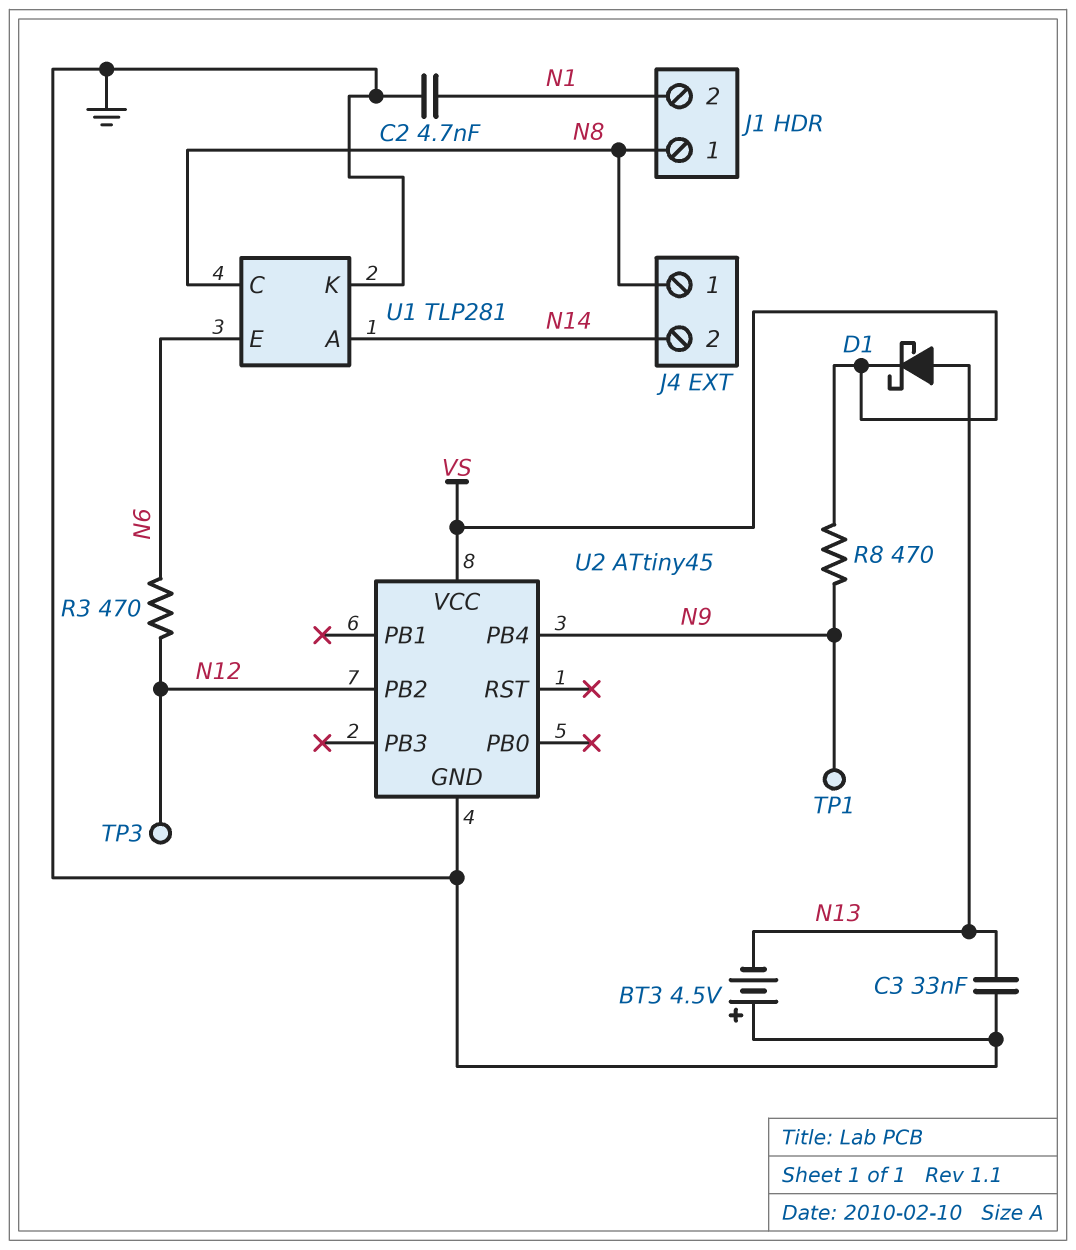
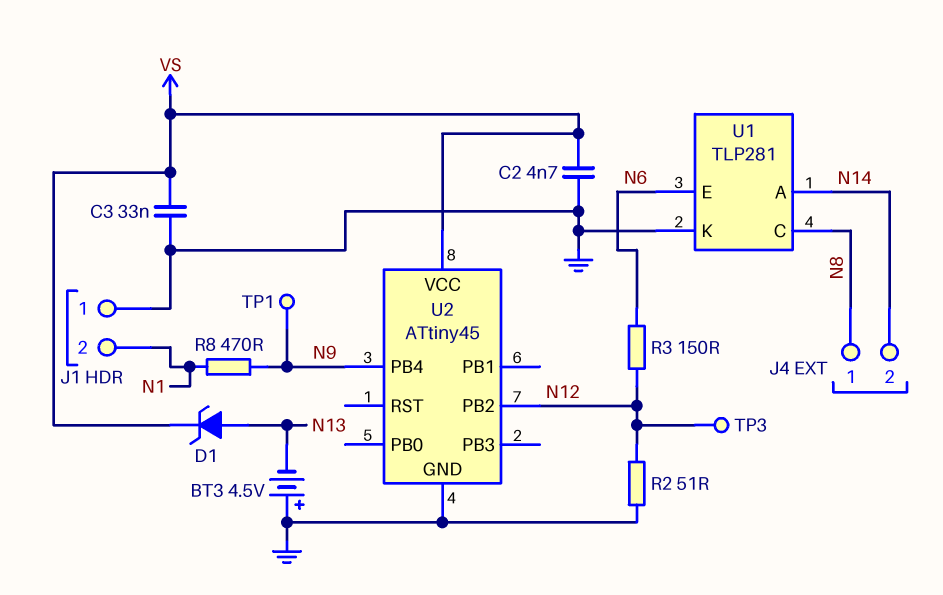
C2: 4.7nF (GND, N1) -> 4.7nF (GND, VS)
C3: 33nF (GND, N13) -> 33nF (GND, VS)
D1: schottky (A N13, K VS) -> zener (A N13, K VS)
J1 pin 1: N8 -> GND
R2: none -> 51 (GND, N12)
R3: 470 (N6, N12) -> 150 (N6, N12)
R8: 470 (N9, VS) -> 470 (N1, N9)

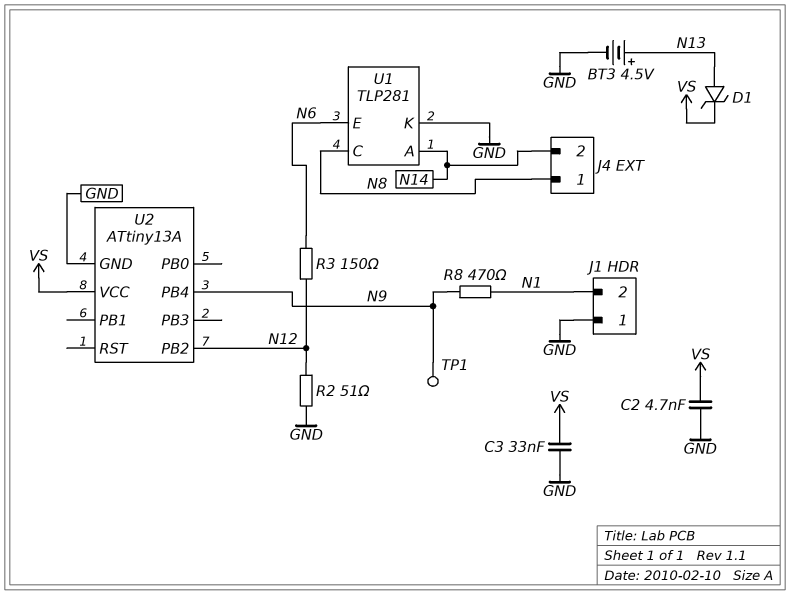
BT3: 4.5V (plus GND, minus N13) -> 4.5V (plus N13, minus GND)
TP3: test point (N12) -> none
U2: ATtiny45 -> ATtiny13A

